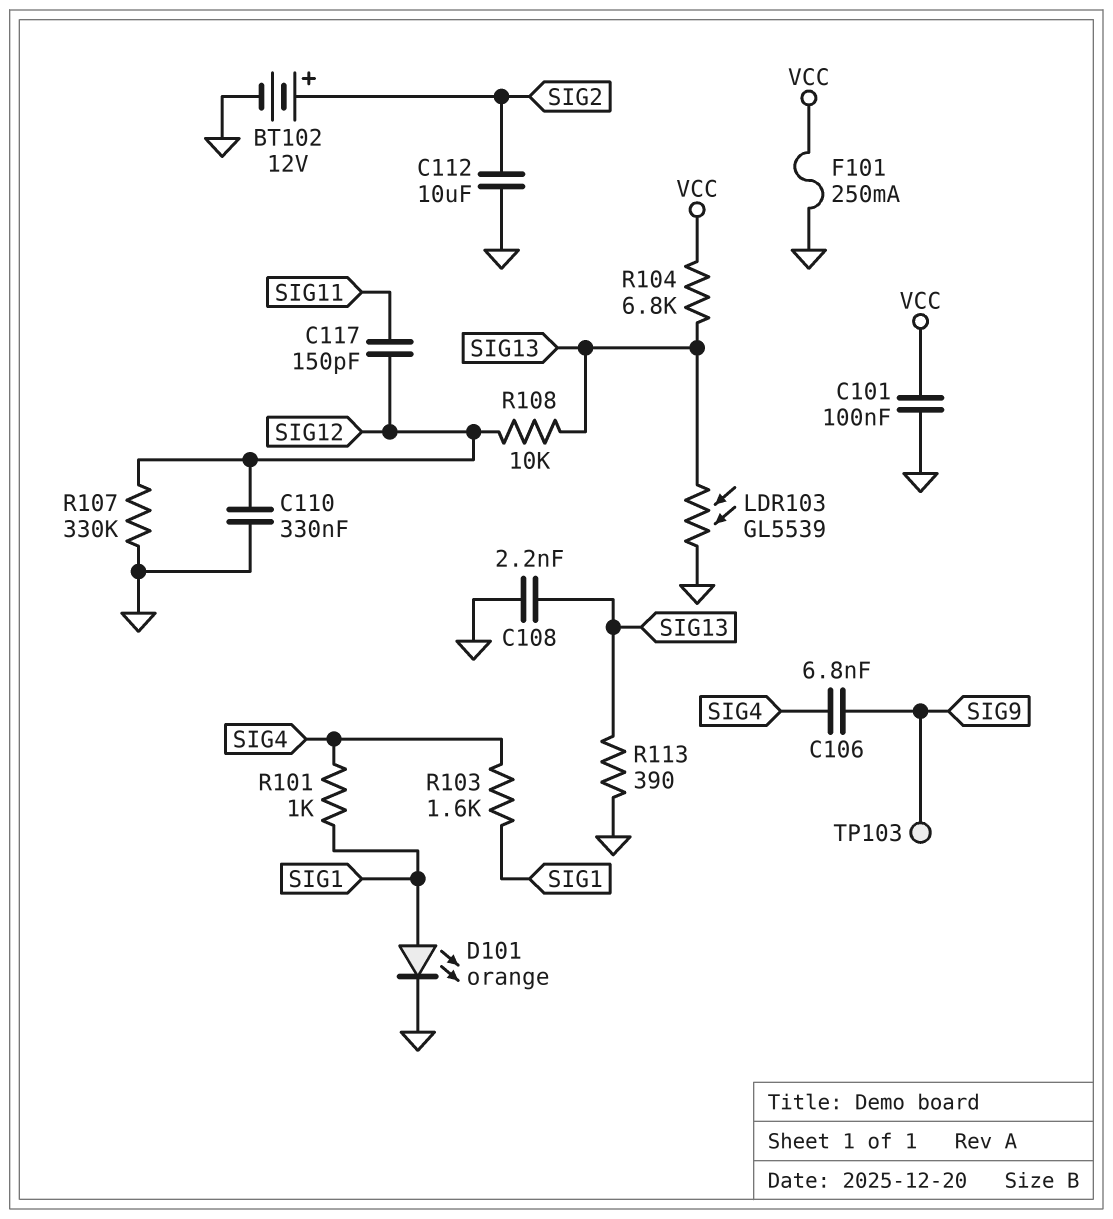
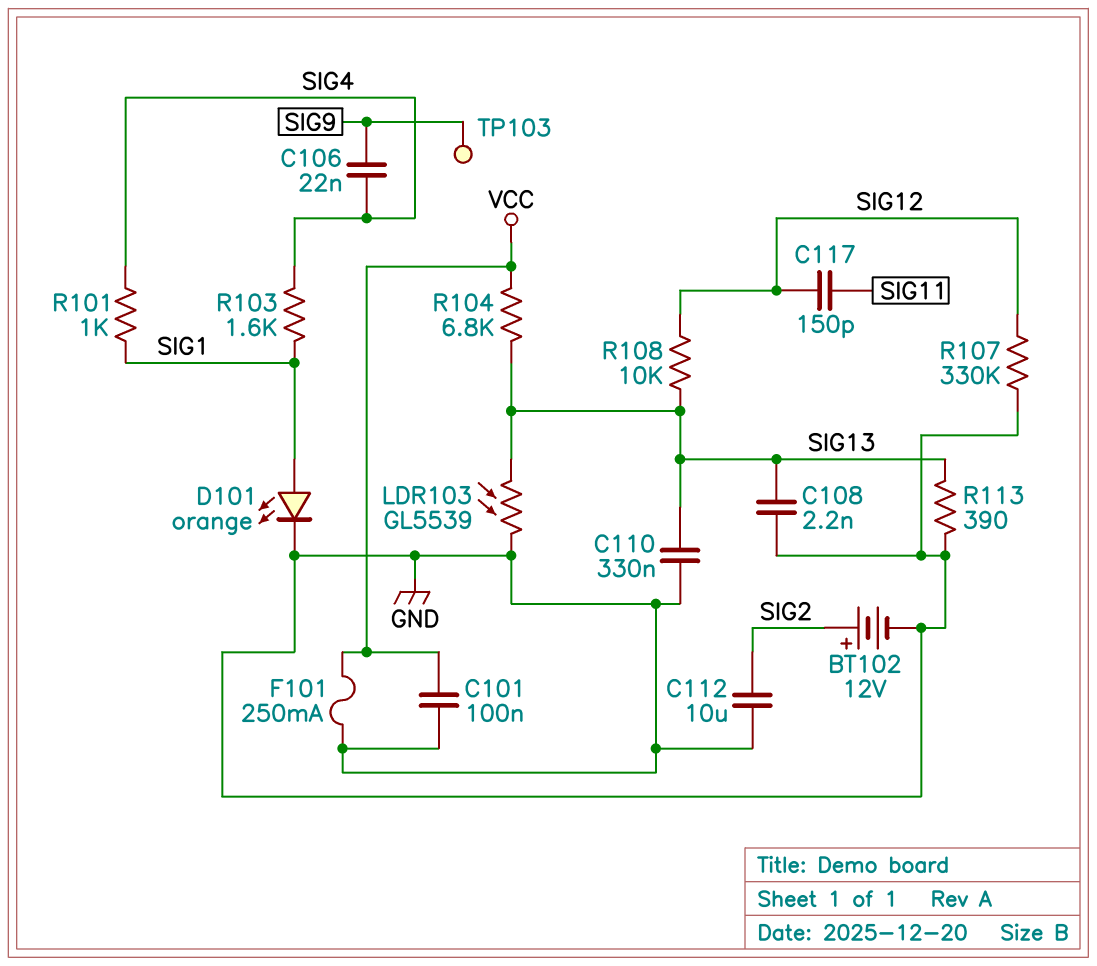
C106: 6.8nF (SIG4, SIG9) -> 22nF (SIG4, SIG9)
C110: 330nF (GND, SIG12) -> 330nF (GND, SIG13)

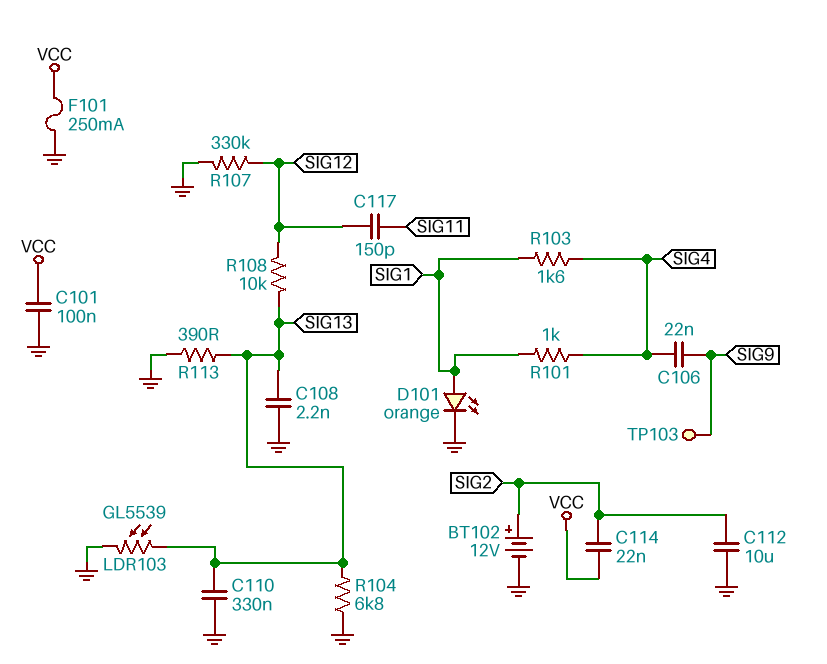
C114: none -> 22nF (SIG2, VCC)
R104: 6.8k (SIG13, VCC) -> 6.8k (GND, SIG13)

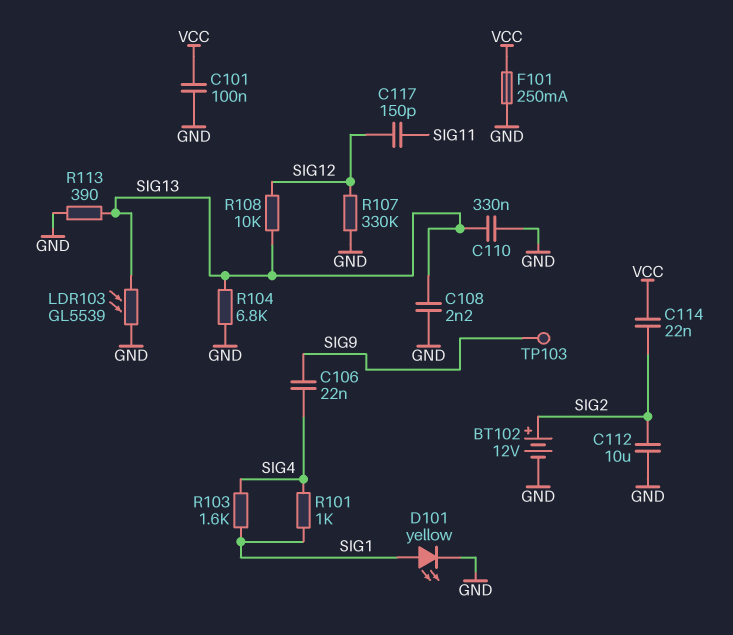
D101: LED orange (A SIG1, K GND) -> LED yellow (A SIG1, K GND)

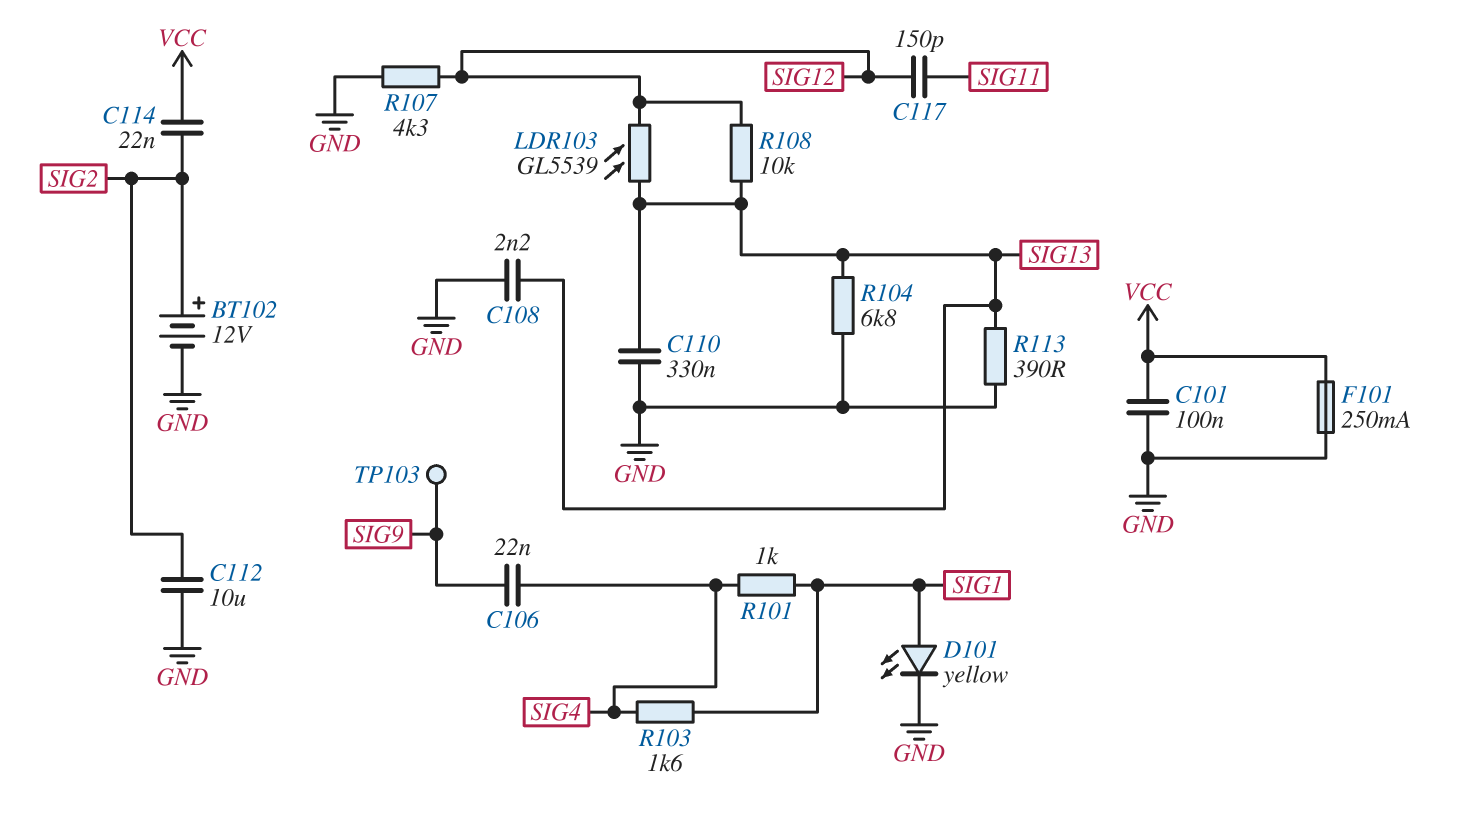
LDR103: GL5539 (GND, SIG13) -> GL5539 (SIG12, SIG13)
R107: 330k (GND, SIG12) -> 4.3k (GND, SIG12)

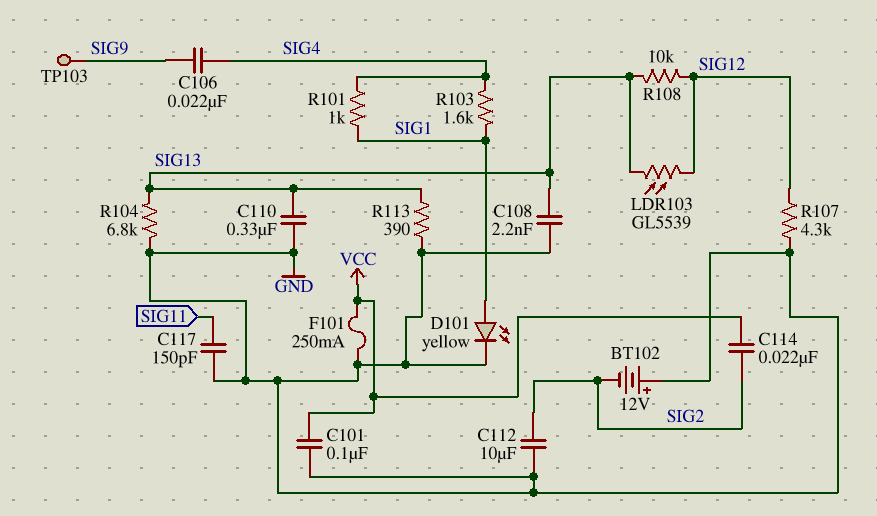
BT102: 12V (plus SIG2, minus GND) -> 12V (plus GND, minus SIG2)
C117: 150pF (SIG11, SIG12) -> 150pF (GND, SIG11)

